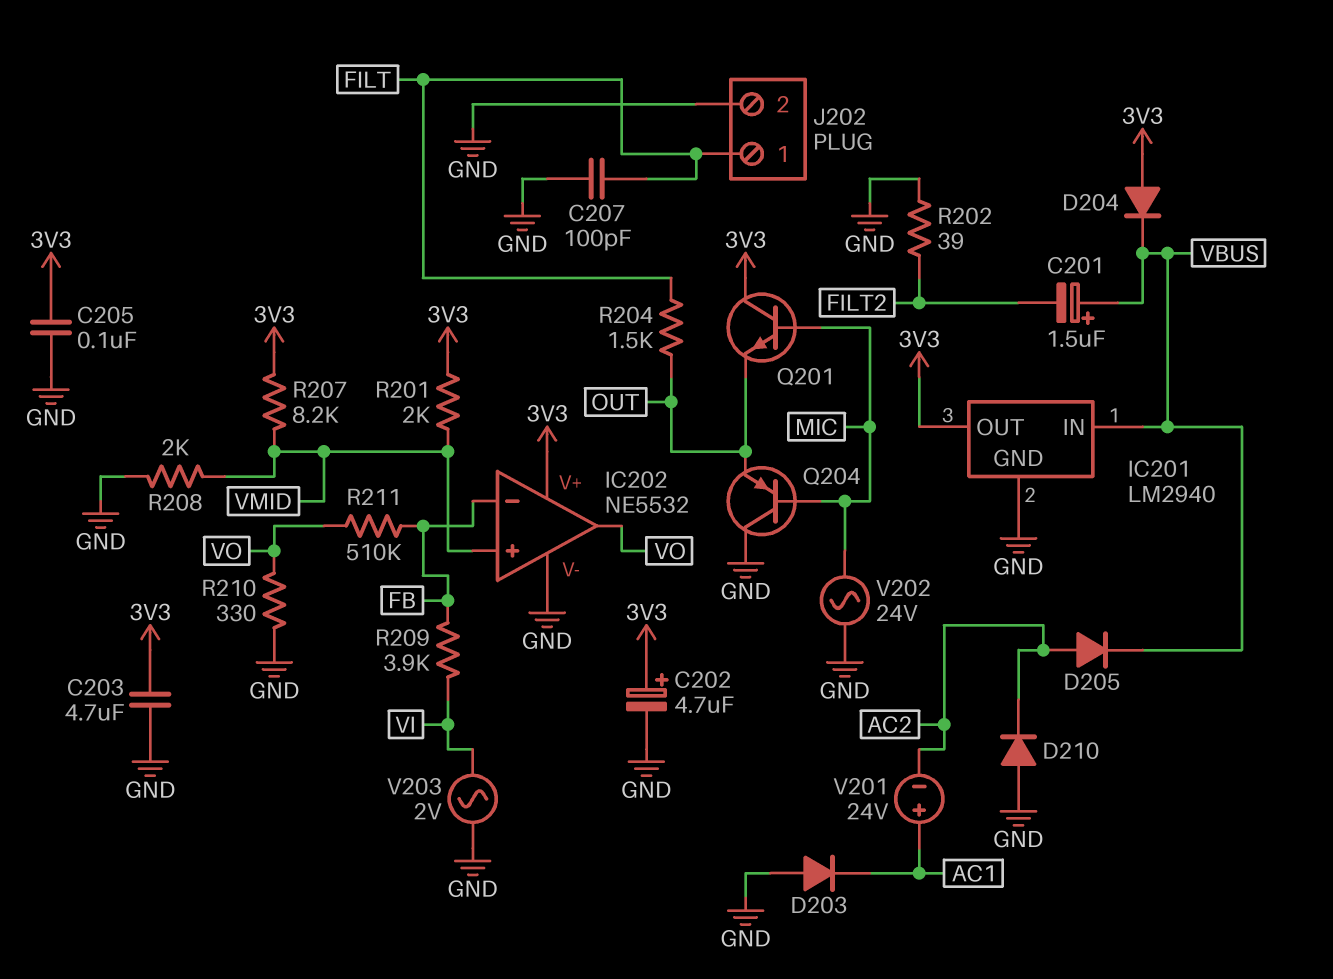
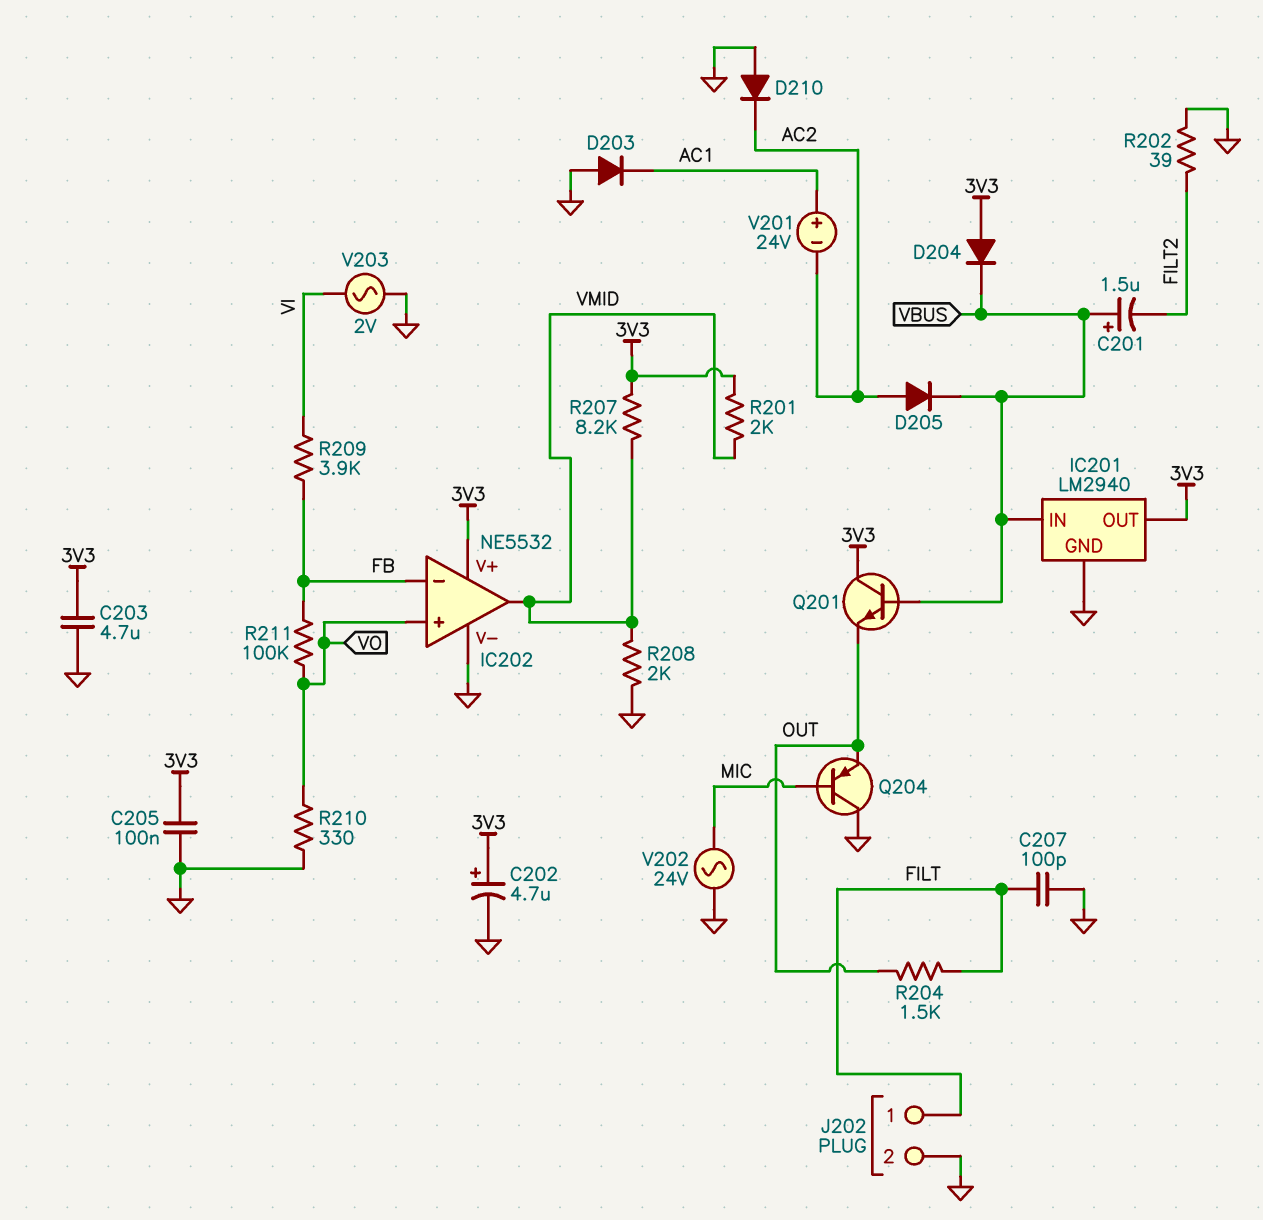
IC202 pin in+: VMID -> VO
IC202 pin out: VO -> VMID
Q201: NPN (B MIC, C 3V3, E OUT) -> NPN (B VBUS, C 3V3, E OUT)
R211: 510k (FB, VO) -> 100k (FB, VO)

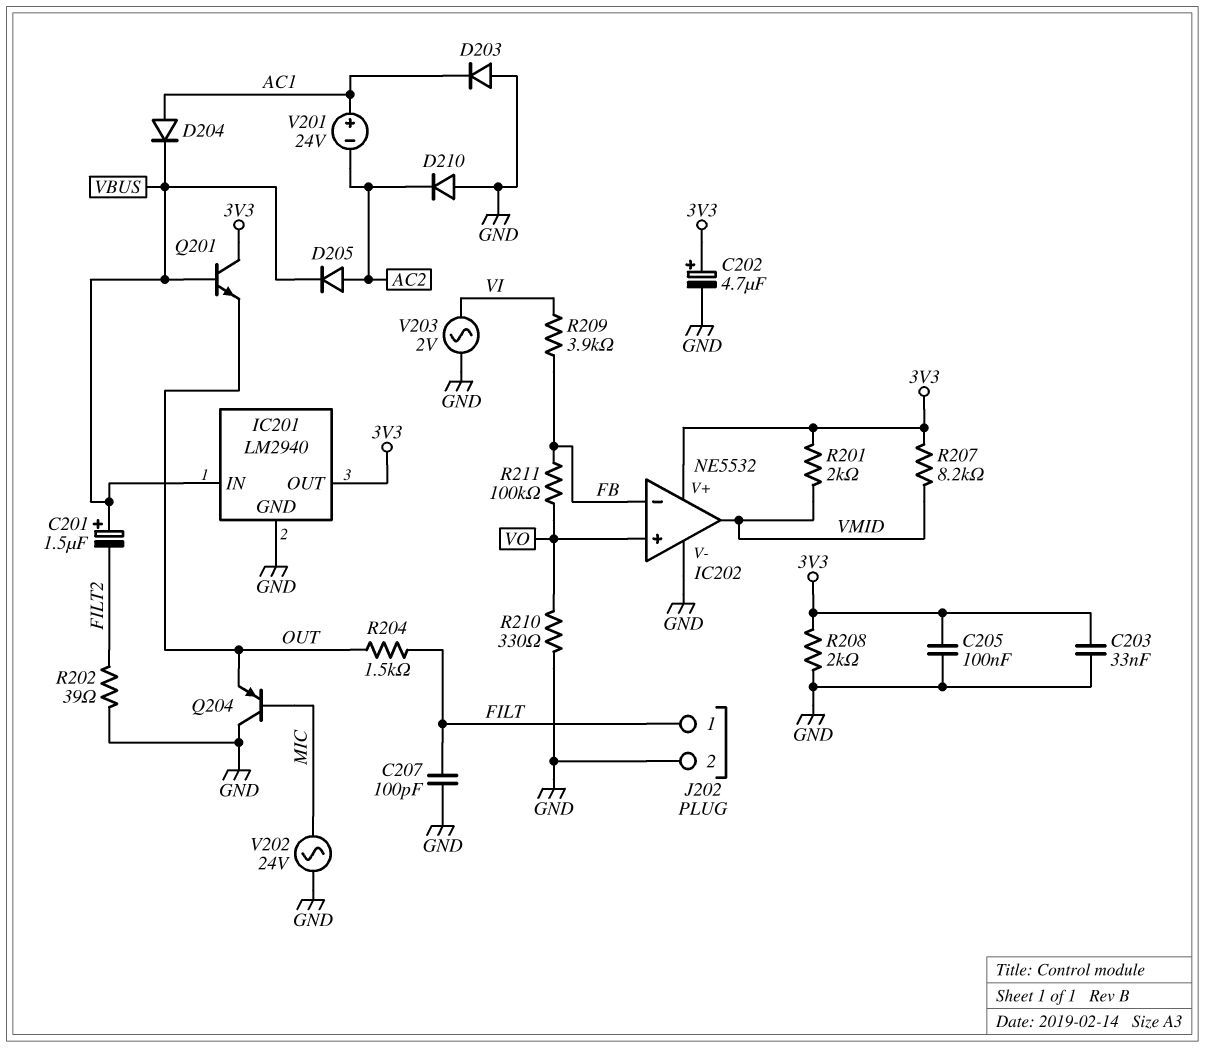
C203: 4.7uF (3V3, GND) -> 33nF (3V3, GND)
D204: diode (A 3V3, K VBUS) -> diode (A AC1, K VBUS)
R208: 2k (GND, VMID) -> 2k (3V3, GND)

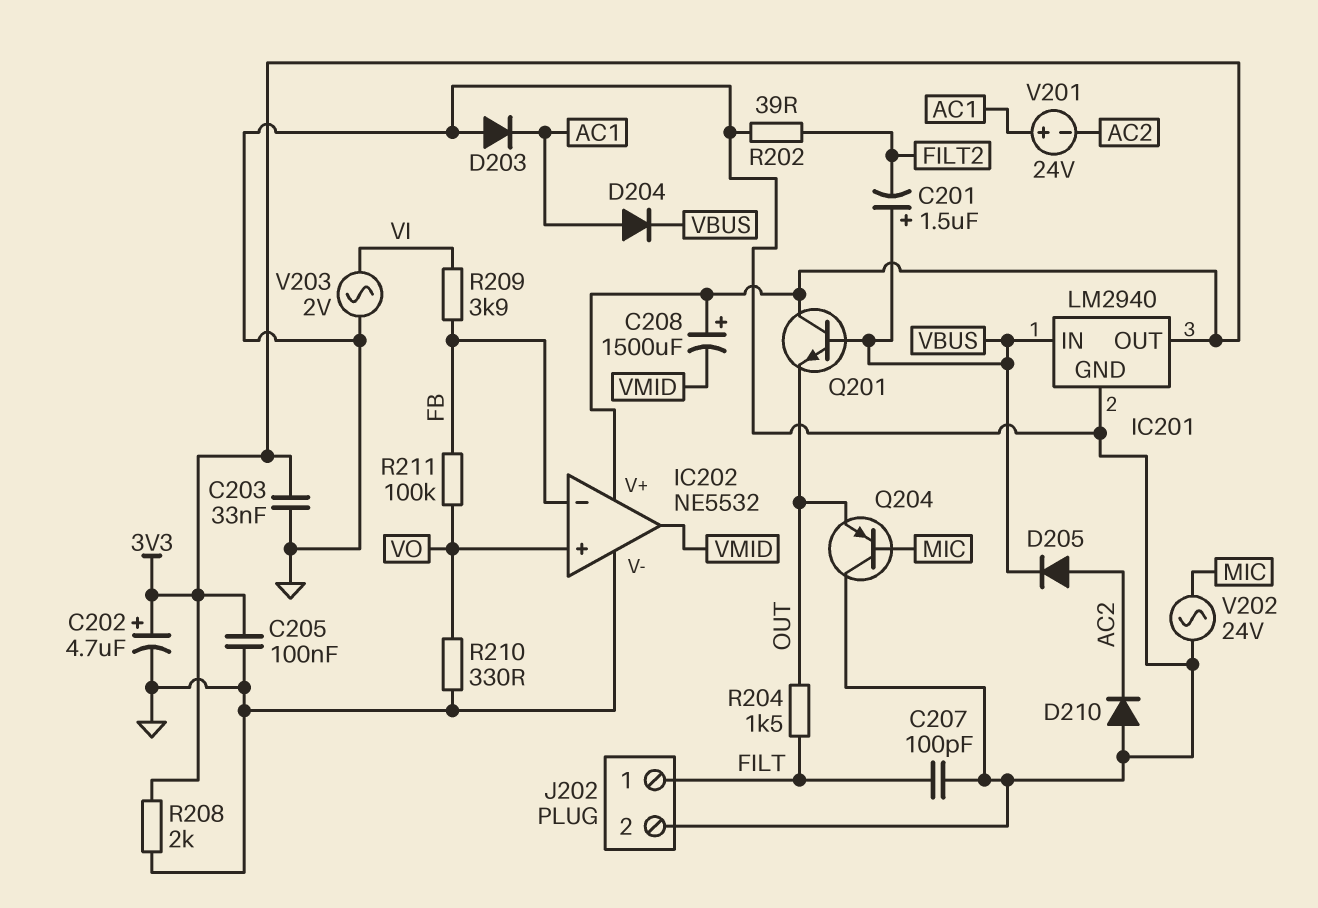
C208: none -> 1500uF (plus 3V3, minus VMID)
R201: 2k (3V3, VMID) -> none
R207: 8.2k (3V3, VMID) -> none

